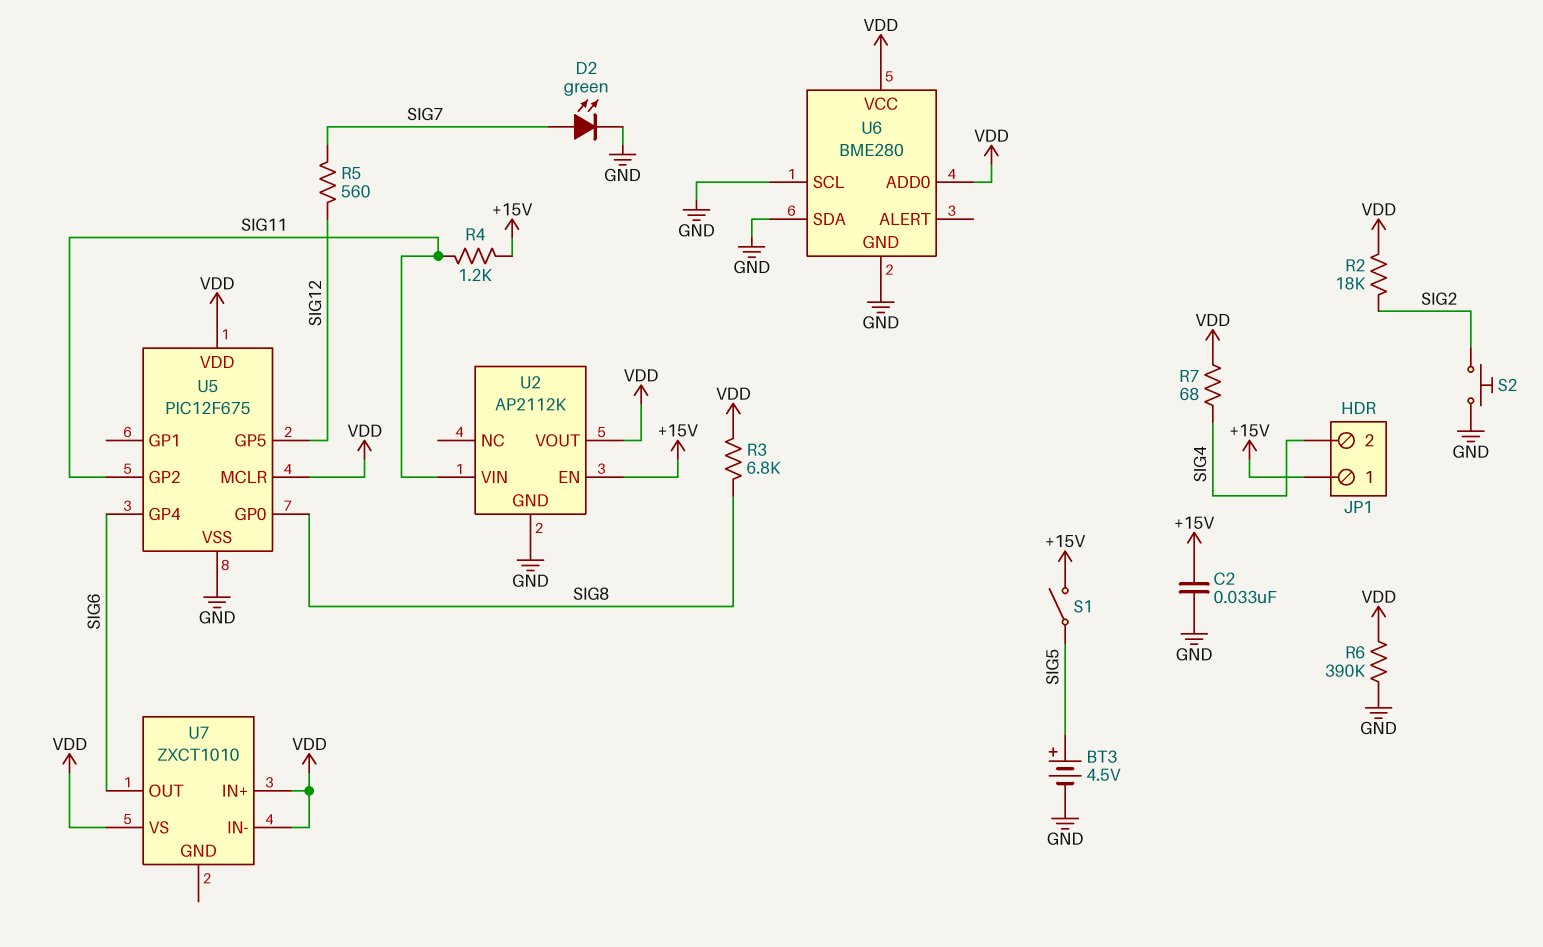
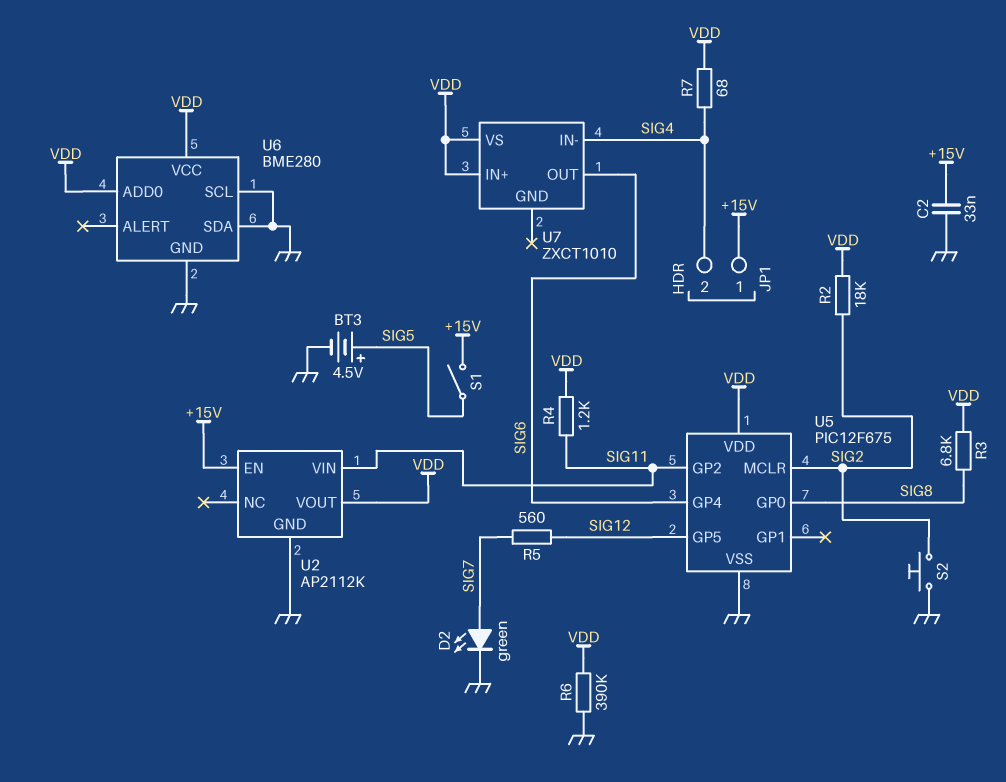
R4: 1.2k (+15V, SIG11) -> 1.2k (SIG11, VDD)
U5 pin MCLR: VDD -> SIG2
U7 pin IN-: VDD -> SIG4

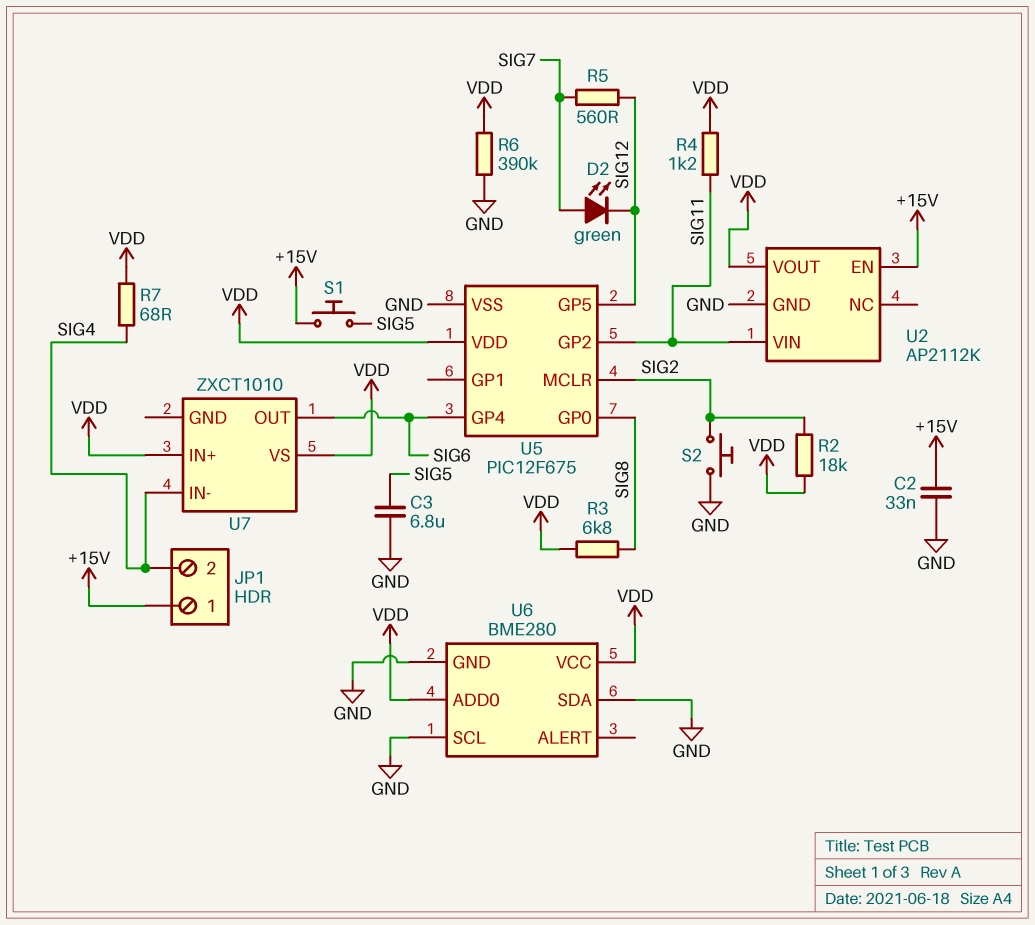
BT3: 4.5V (plus SIG5, minus GND) -> none
C3: none -> 6.8uF (GND, SIG5)
D2: LED green (A SIG7, K GND) -> LED green (A SIG7, K SIG12)
S1: switch (+15V, SIG5) -> button (+15V, SIG5)

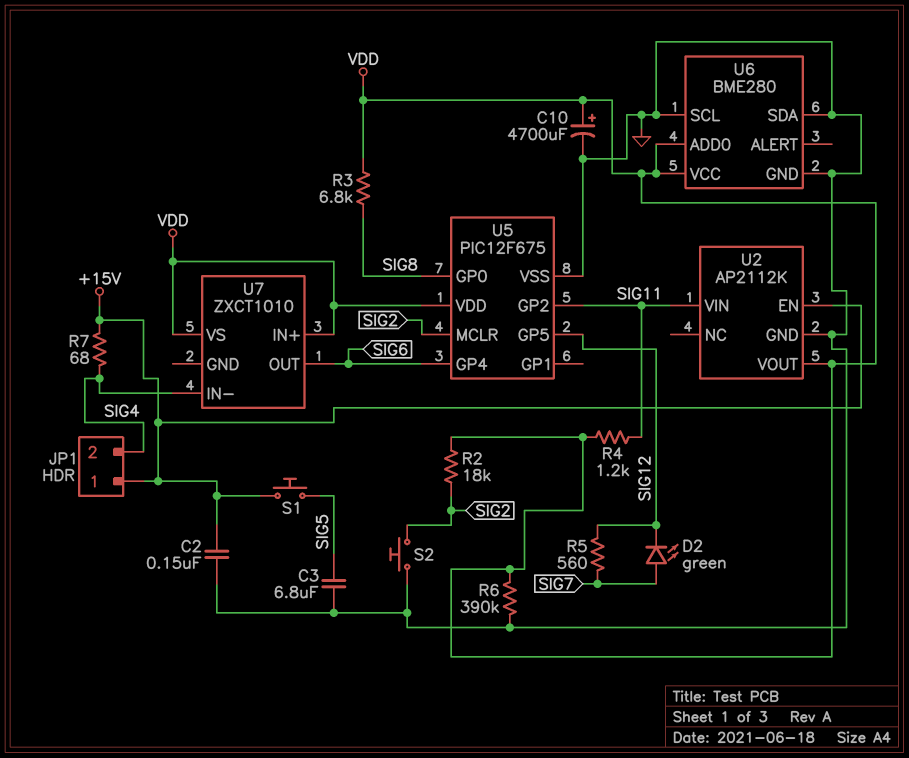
C2: 33nF (+15V, GND) -> 150nF (+15V, GND)
C10: none -> 4700uF (plus VDD, minus GND)
R7: 68 (SIG4, VDD) -> 68 (+15V, SIG4)

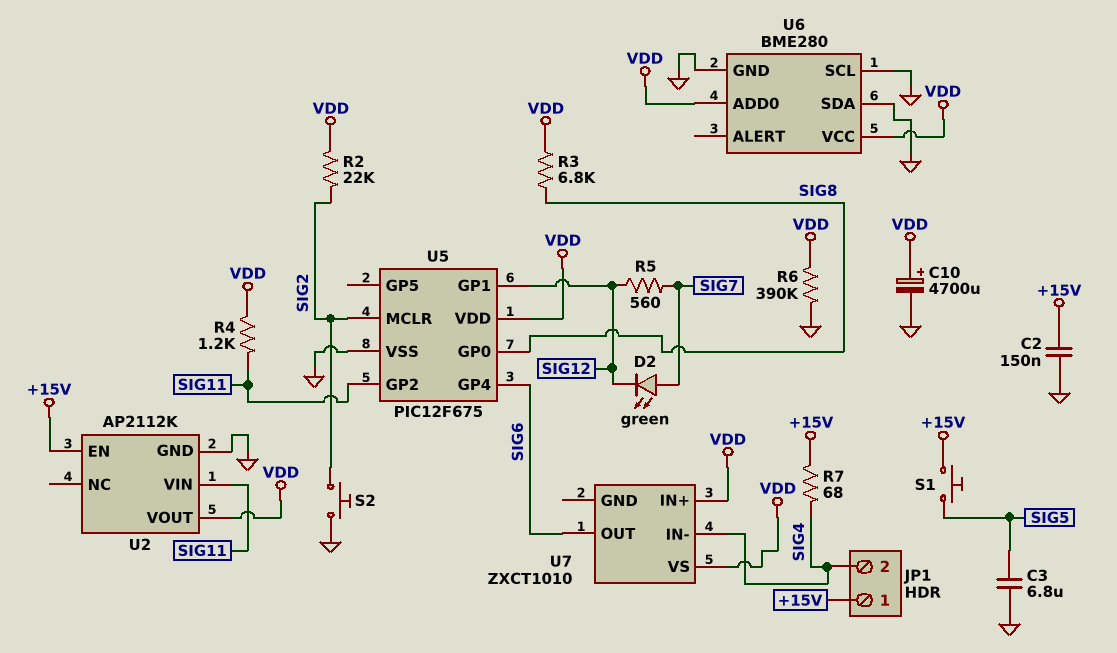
R2: 18k (SIG2, VDD) -> 22k (SIG2, VDD)
U5 pin GP1: none -> SIG12
U5 pin GP5: SIG12 -> none

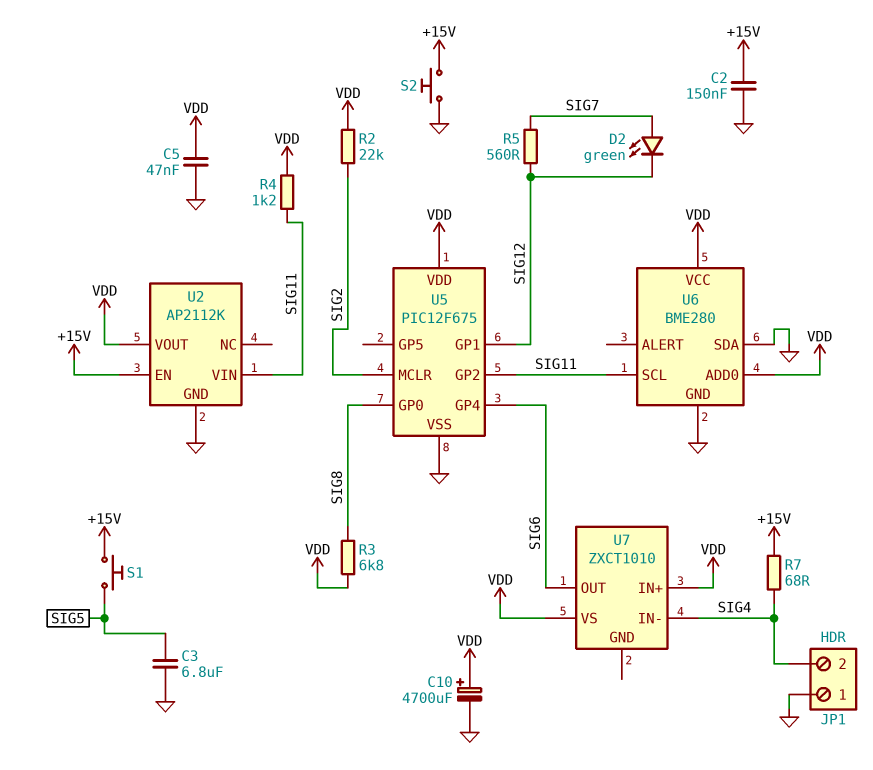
C5: none -> 47nF (GND, VDD)
JP1 pin 1: +15V -> GND
R6: 390k (GND, VDD) -> none
S2: button (GND, SIG2) -> button (+15V, GND)
U6 pin SCL: GND -> SIG11

